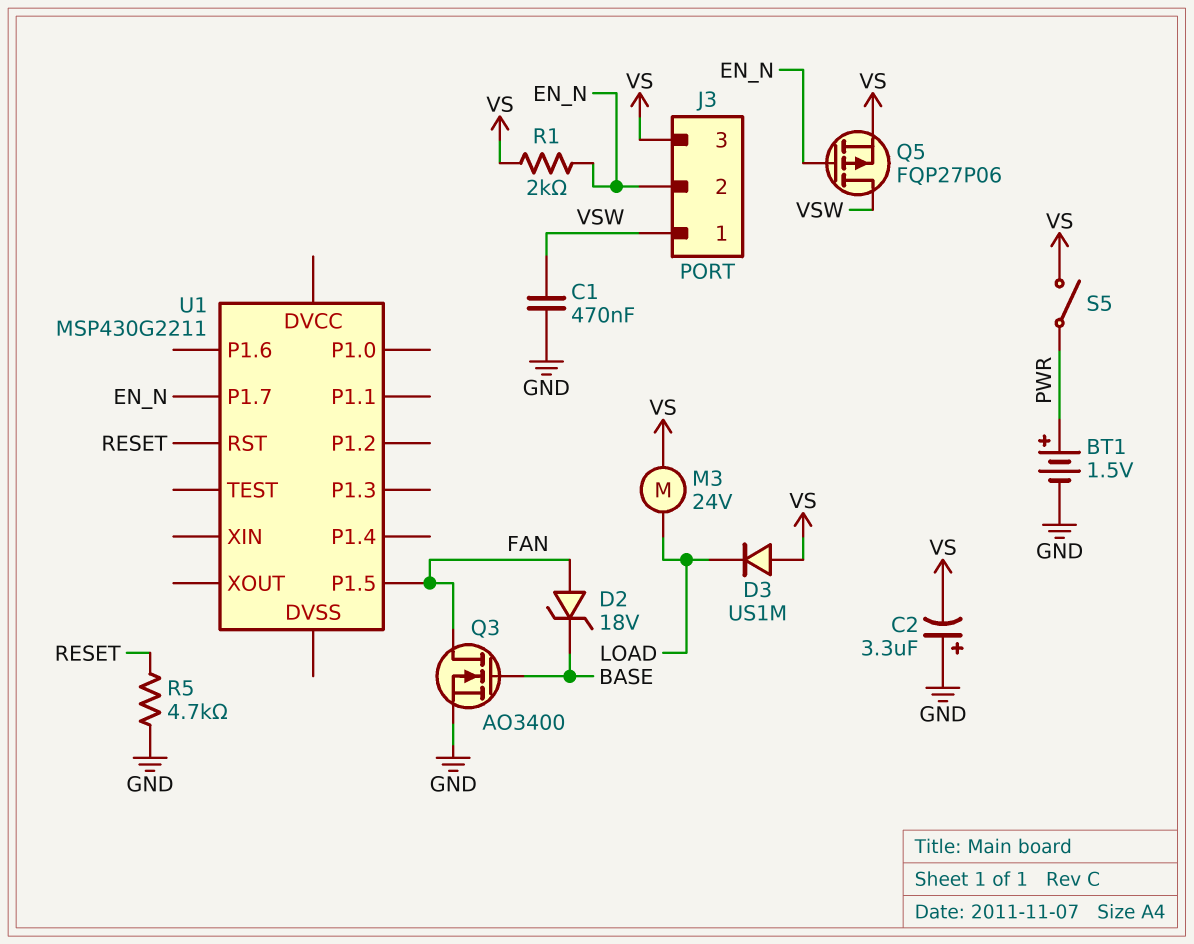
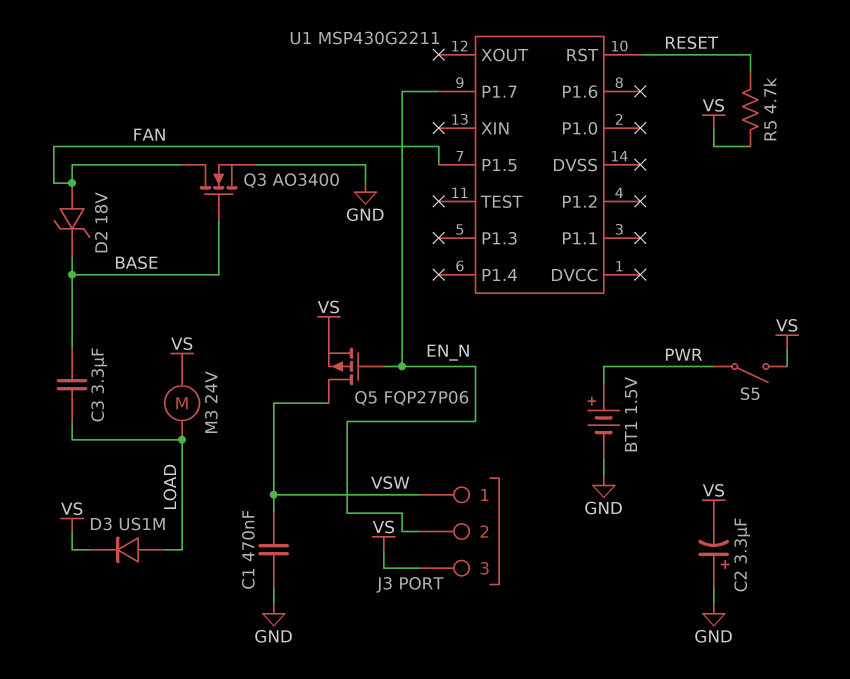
C3: none -> 3.3uF (BASE, LOAD)
D3: diode US1M (A VS, K LOAD) -> diode US1M (A LOAD, K VS)
R1: 2k (EN_N, VS) -> none
R5: 4.7k (GND, RESET) -> 4.7k (RESET, VS)

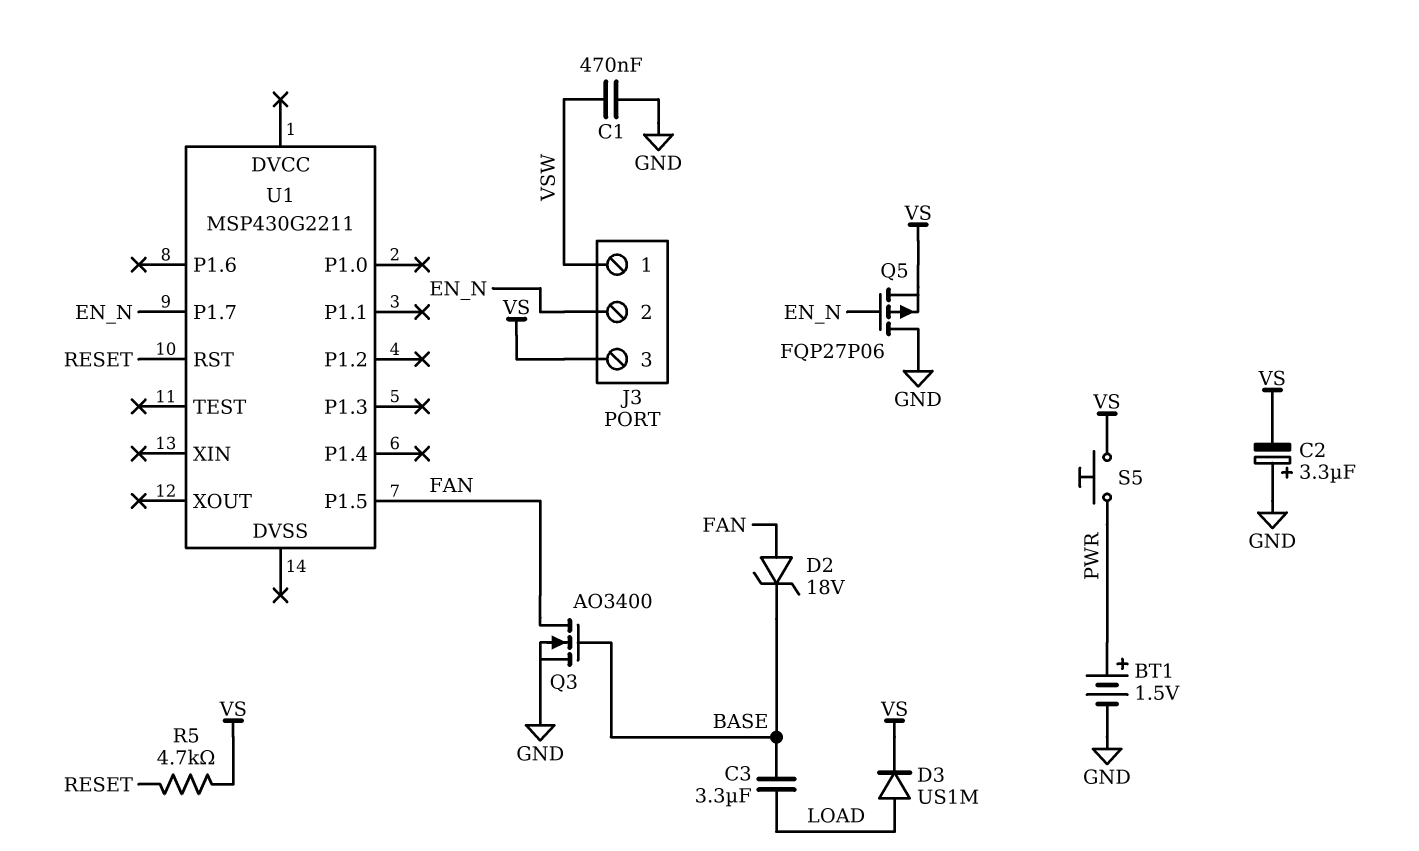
M3: motor 24V (LOAD, VS) -> none
Q5: PMOS FQP27P06 (G EN_N, D VSW, S VS) -> PMOS FQP27P06 (G EN_N, D GND, S VS)
S5: switch (PWR, VS) -> button (PWR, VS)

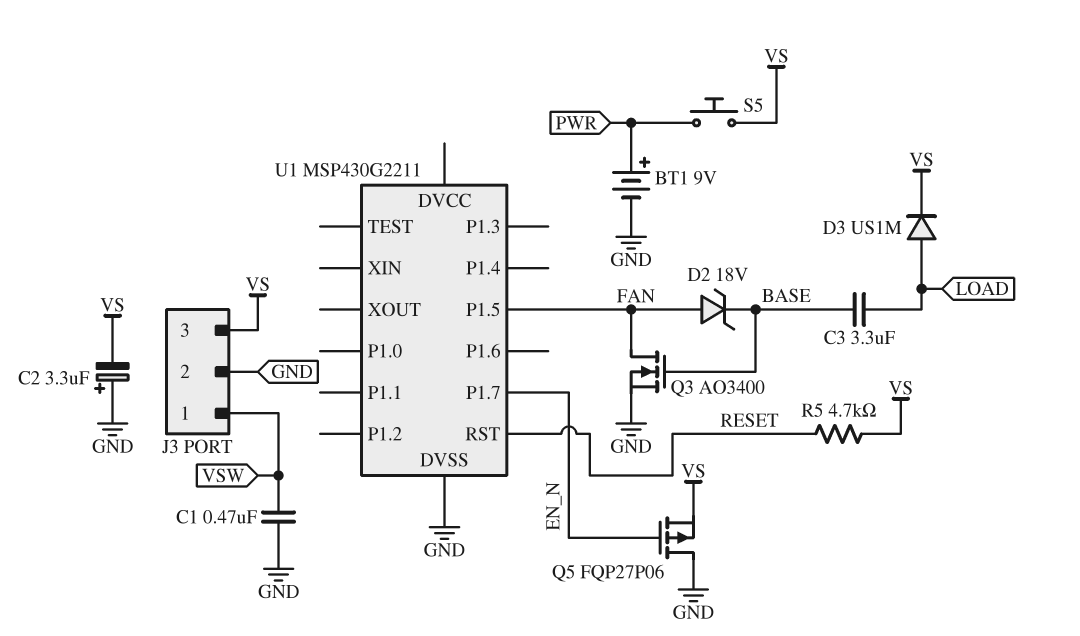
BT1: 1.5V (plus PWR, minus GND) -> 9V (plus PWR, minus GND)
J3 pin 2: EN_N -> GND
U1 pin DVSS: none -> GND

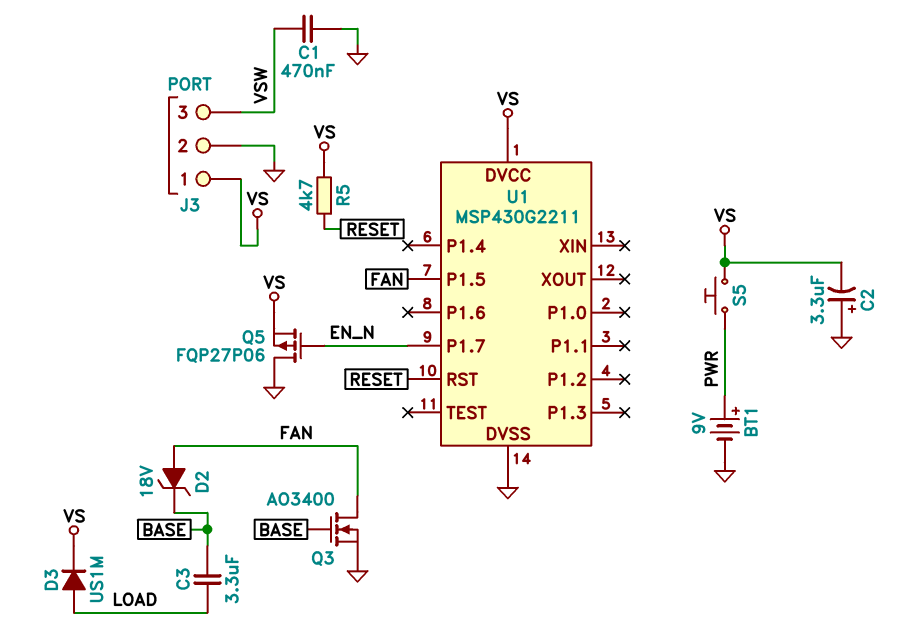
J3 pin 1: VSW -> VS
J3 pin 3: VS -> VSW
U1 pin DVCC: none -> VS

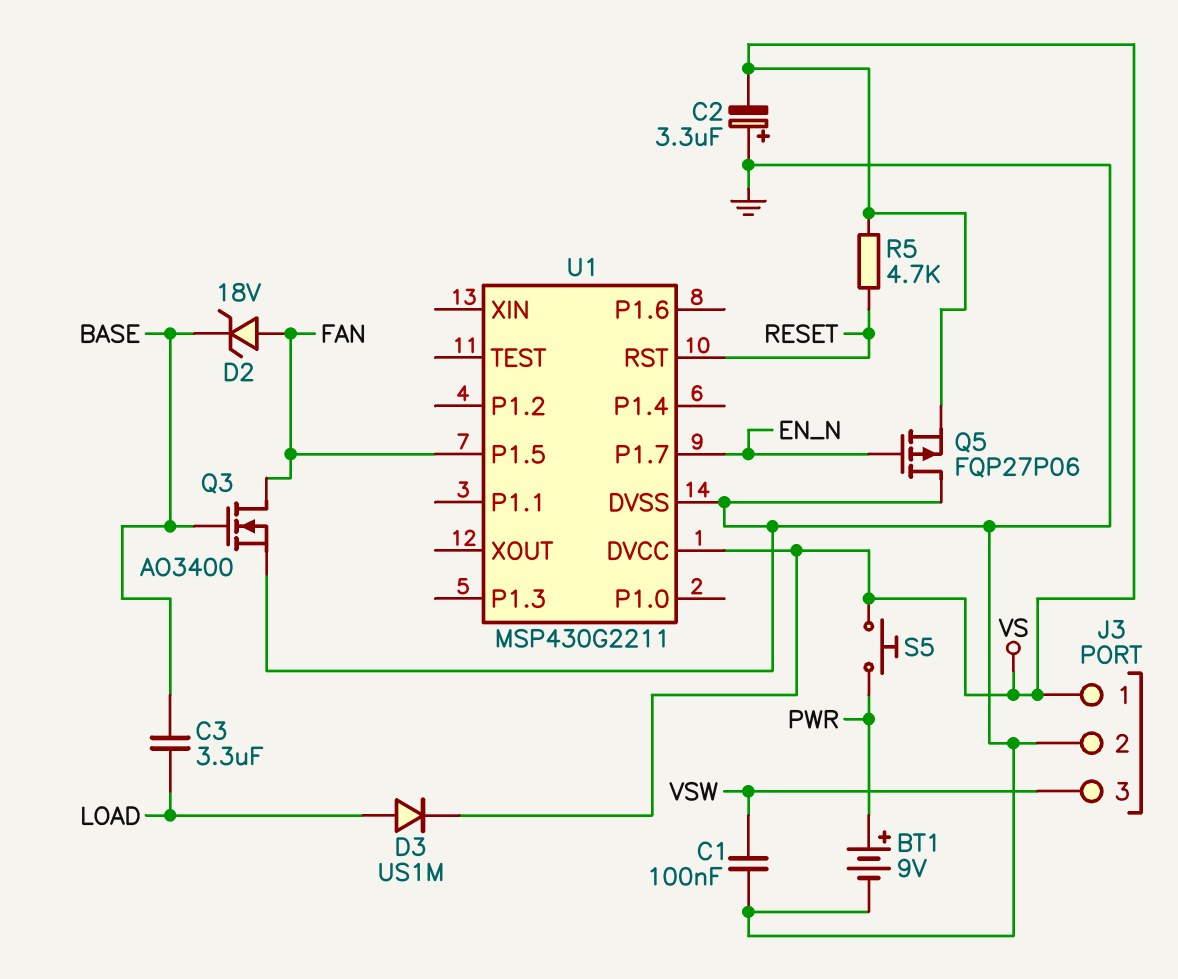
C1: 470nF (GND, VSW) -> 100nF (GND, VSW)

